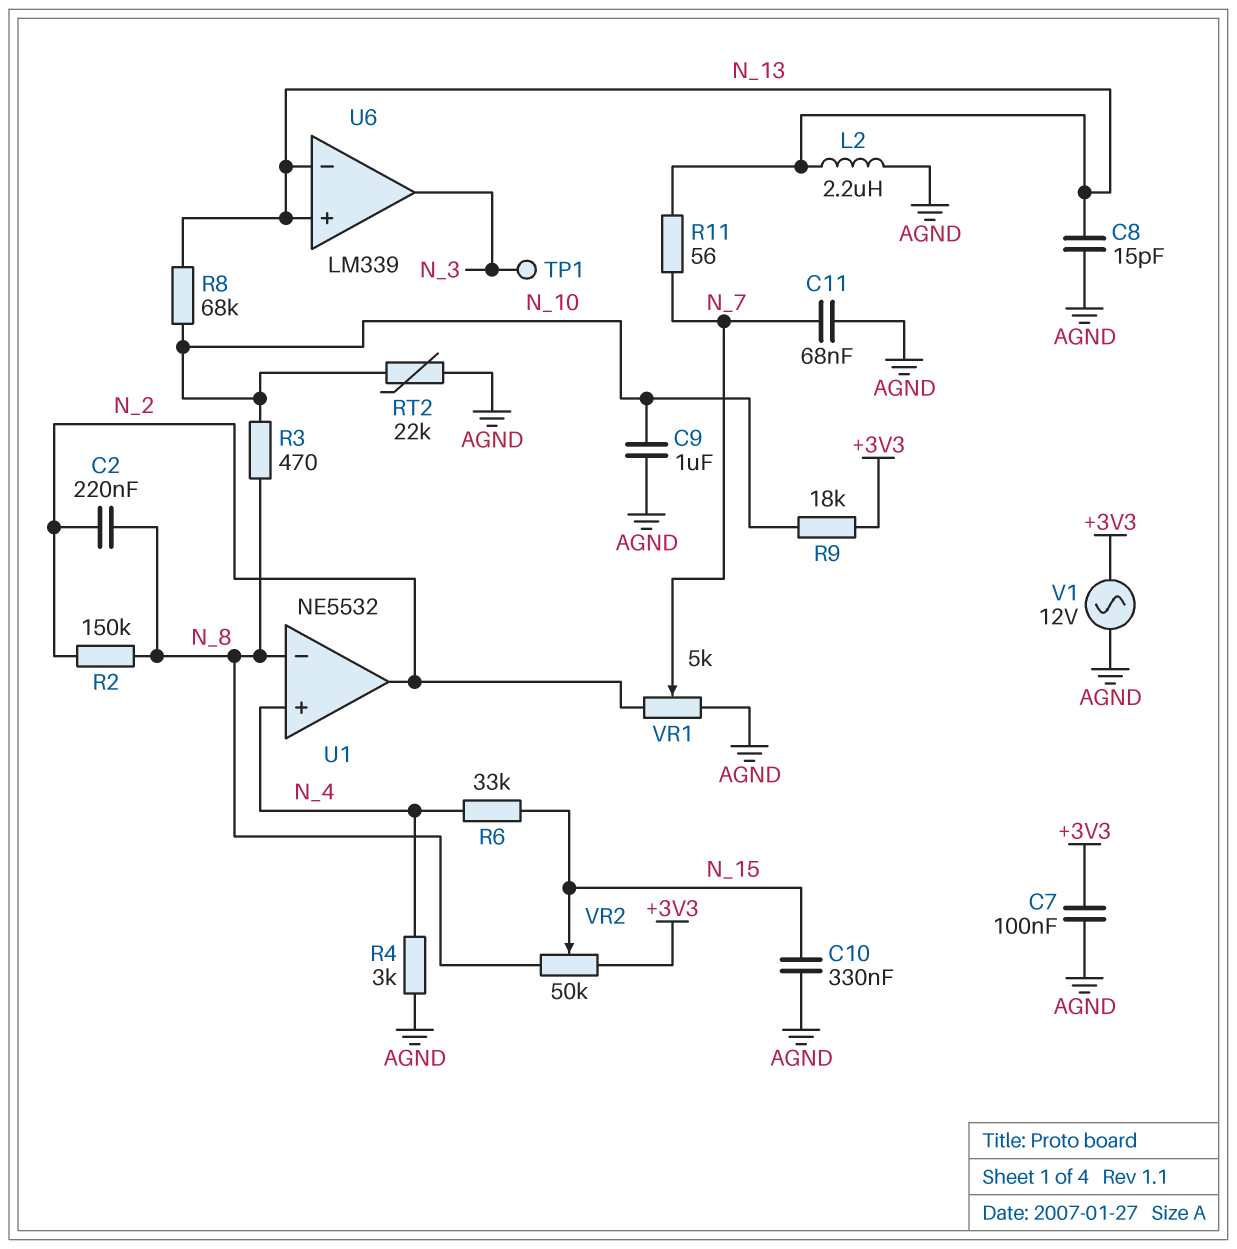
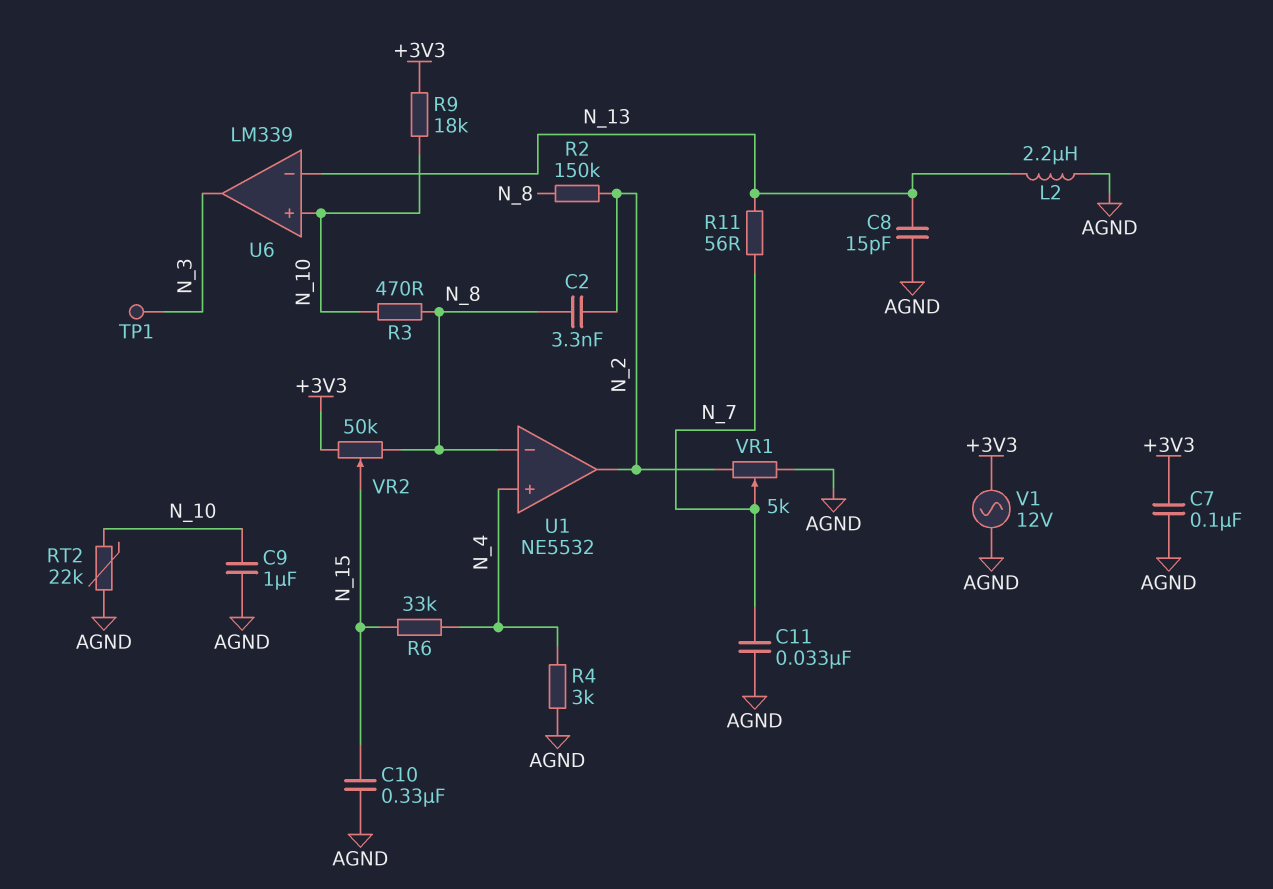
C2: 220nF (N_2, N_8) -> 3.3nF (N_2, N_8)
C11: 68nF (AGND, N_7) -> 33nF (AGND, N_7)
R8: 68k (N_10, N_13) -> none
U6 pin in+: N_13 -> N_10

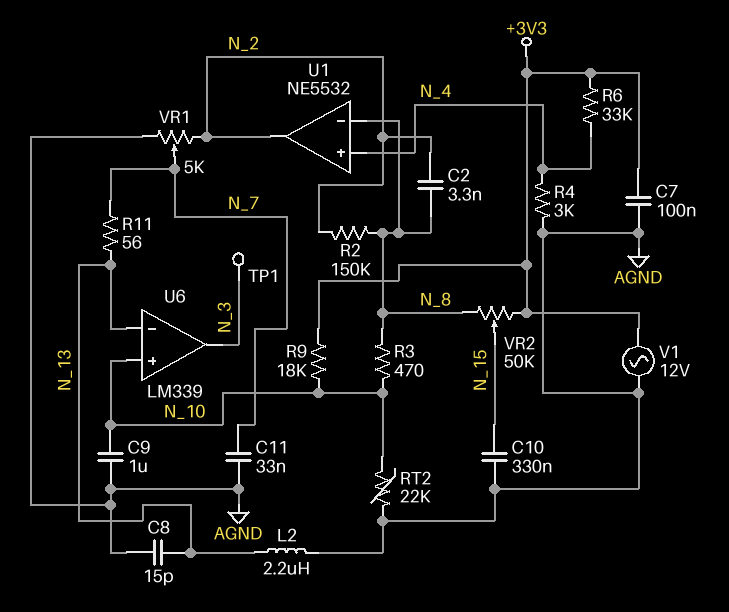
R6: 33k (N_4, N_15) -> 33k (+3V3, N_4)

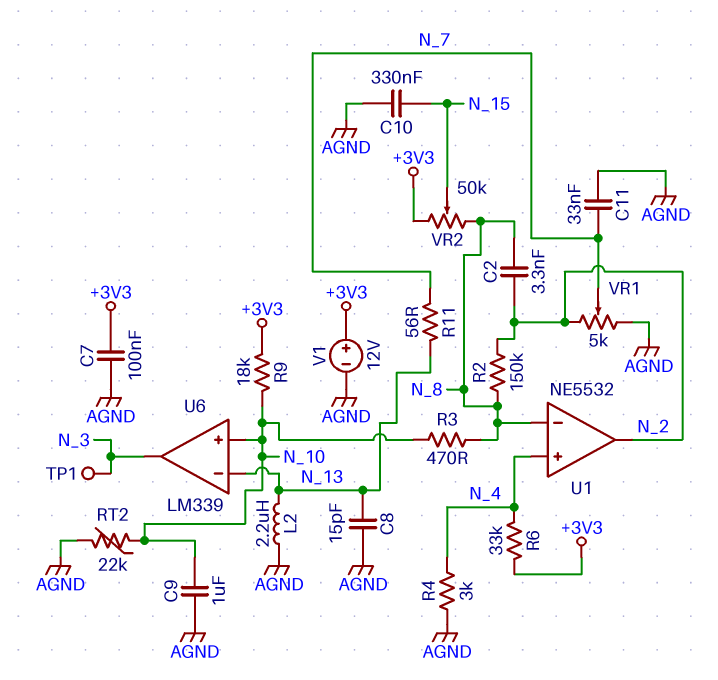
V1: AC 12V (+3V3, AGND) -> 12V (plus +3V3, minus AGND)

